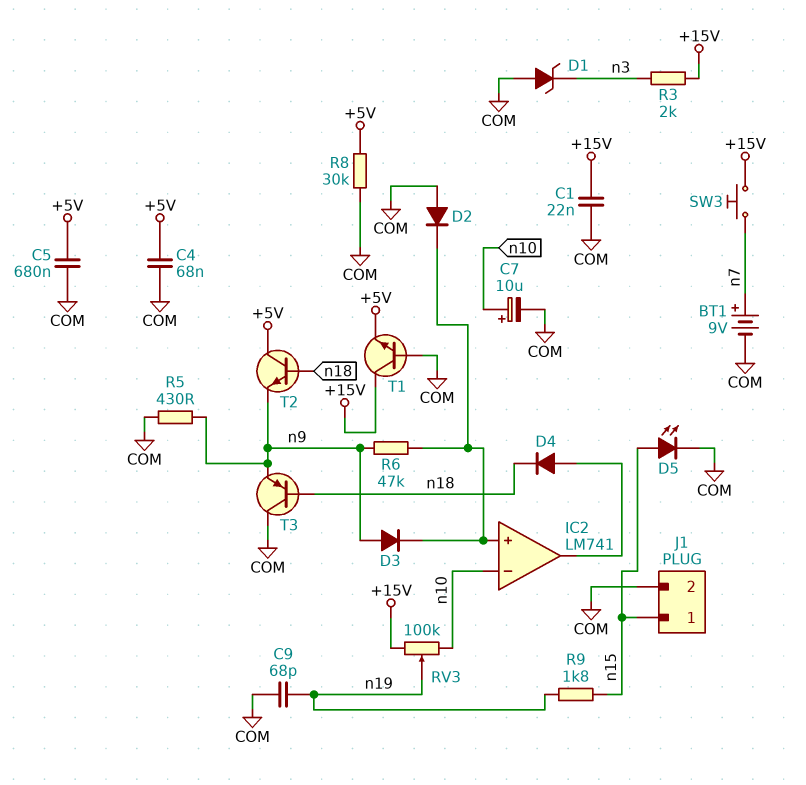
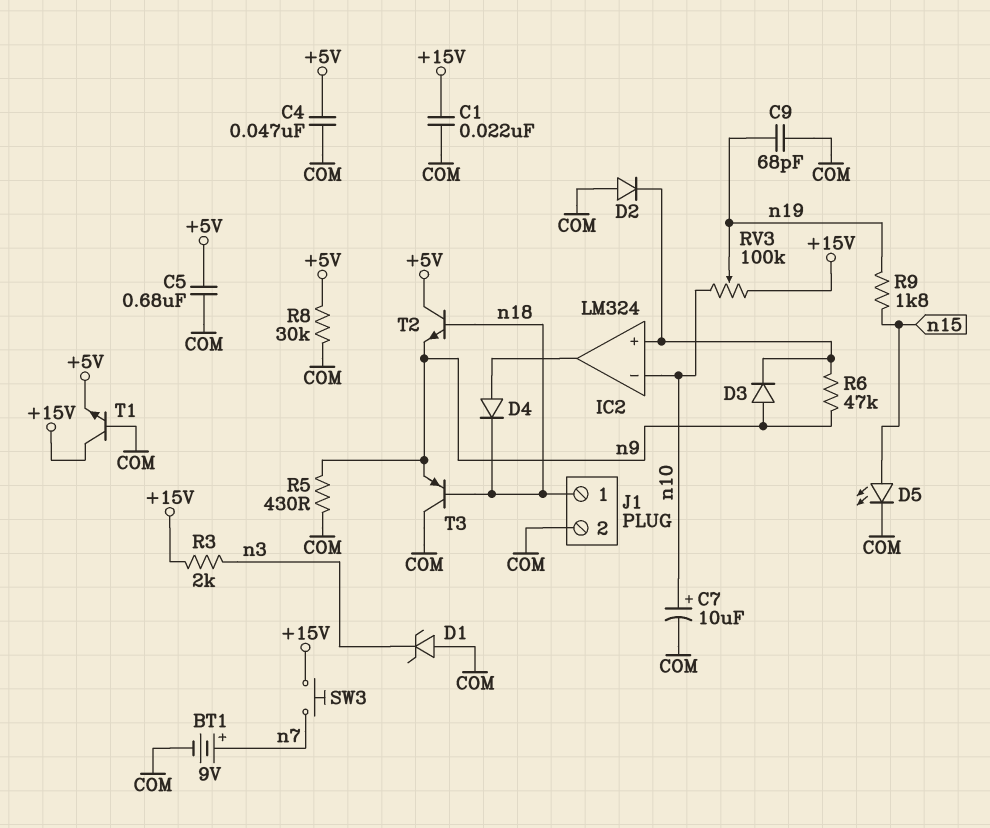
C4: 68nF (+5V, COM) -> 47nF (+5V, COM)
IC2: LM741 -> LM324
J1 pin 1: n15 -> n18

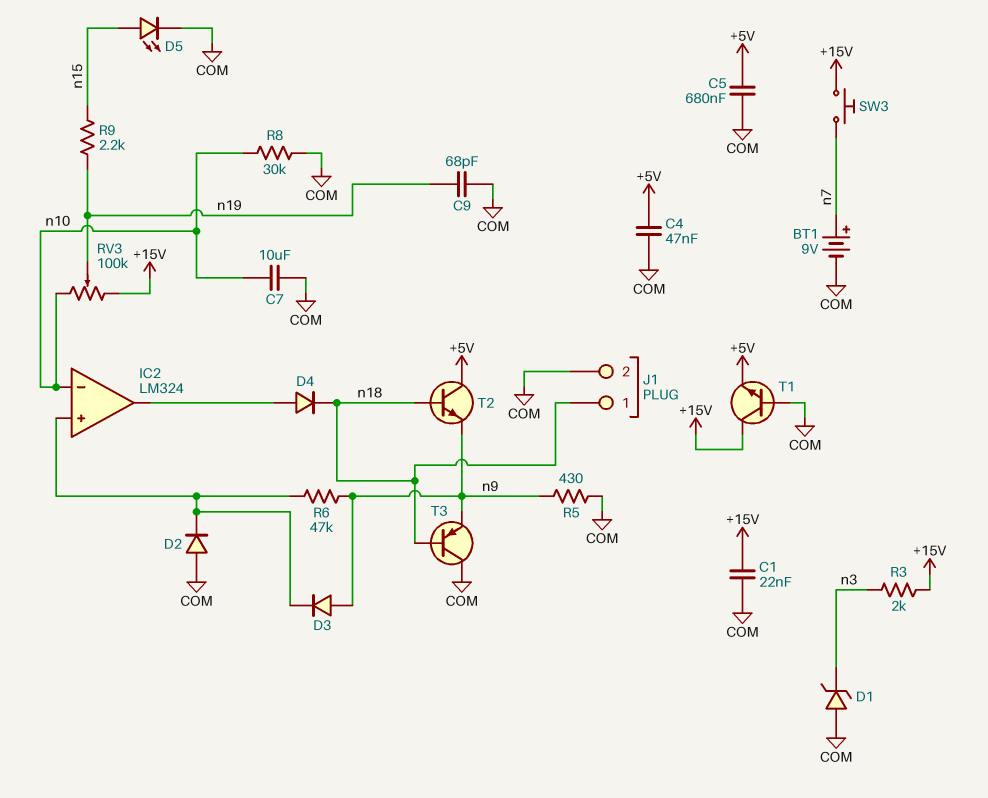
C7: 10uF (plus n10, minus COM) -> 10uF (COM, n10)
R8: 30k (+5V, COM) -> 30k (COM, n10)
R9: 1.8k (n15, n19) -> 2.2k (n15, n19)

